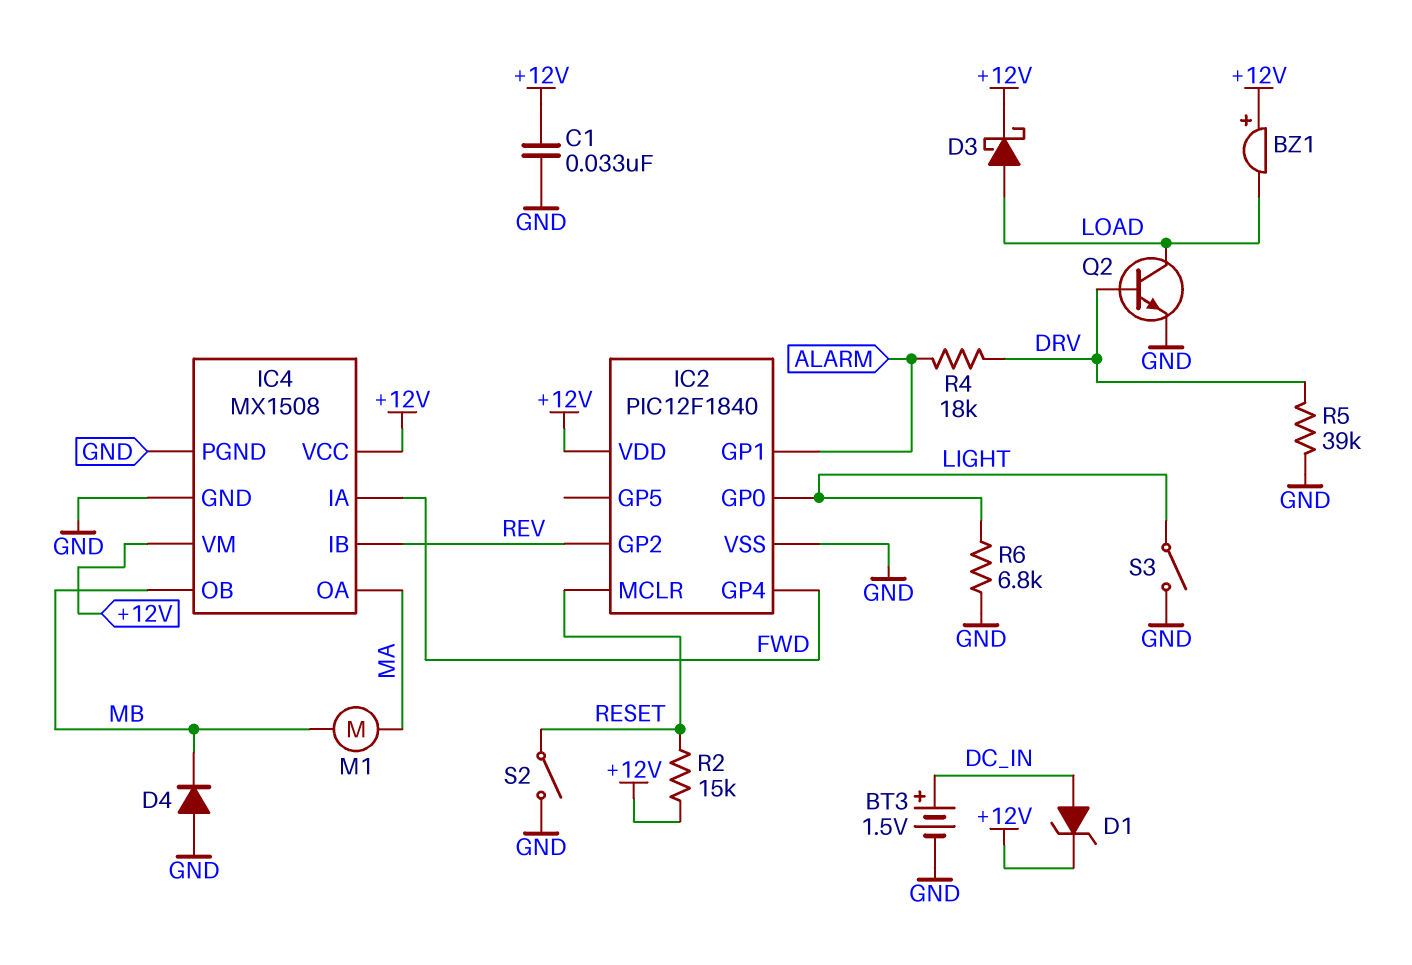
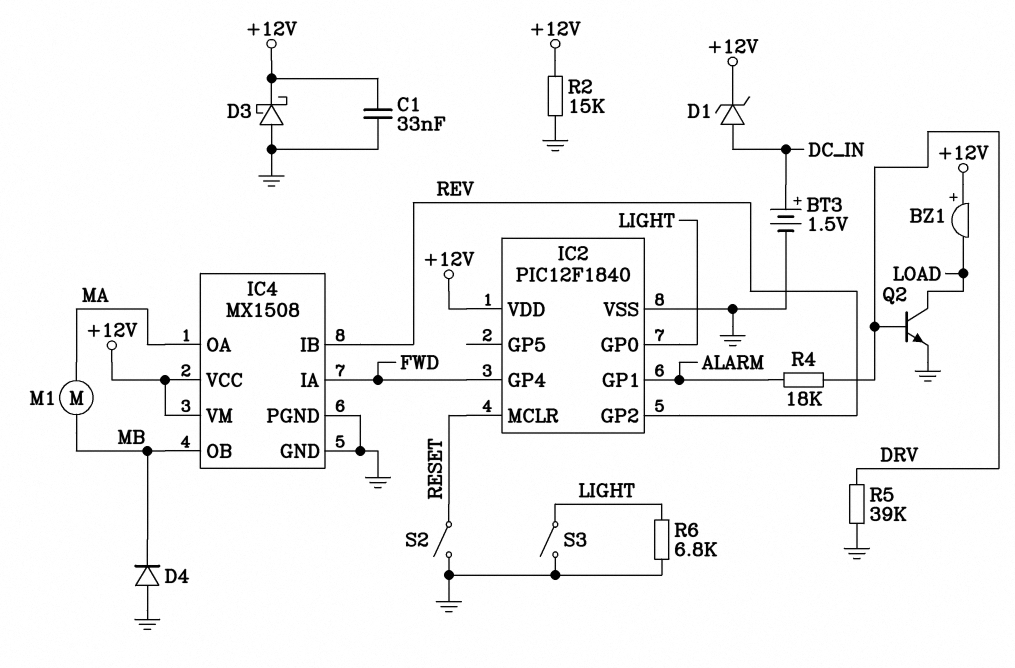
D3: schottky (A LOAD, K +12V) -> schottky (A GND, K +12V)
R2: 15k (+12V, RESET) -> 15k (+12V, GND)

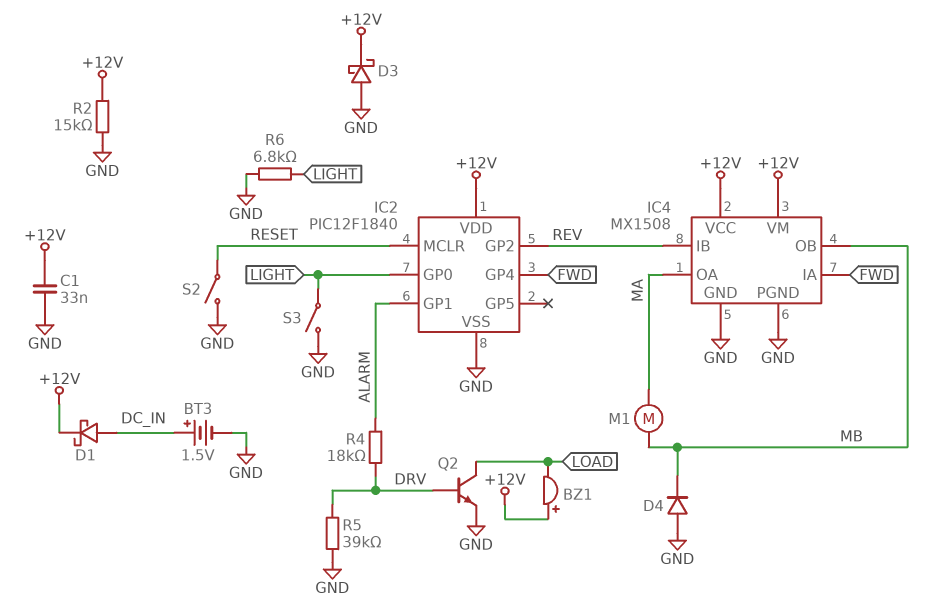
D1: zener (A DC_IN, K +12V) -> schottky (A DC_IN, K +12V)

